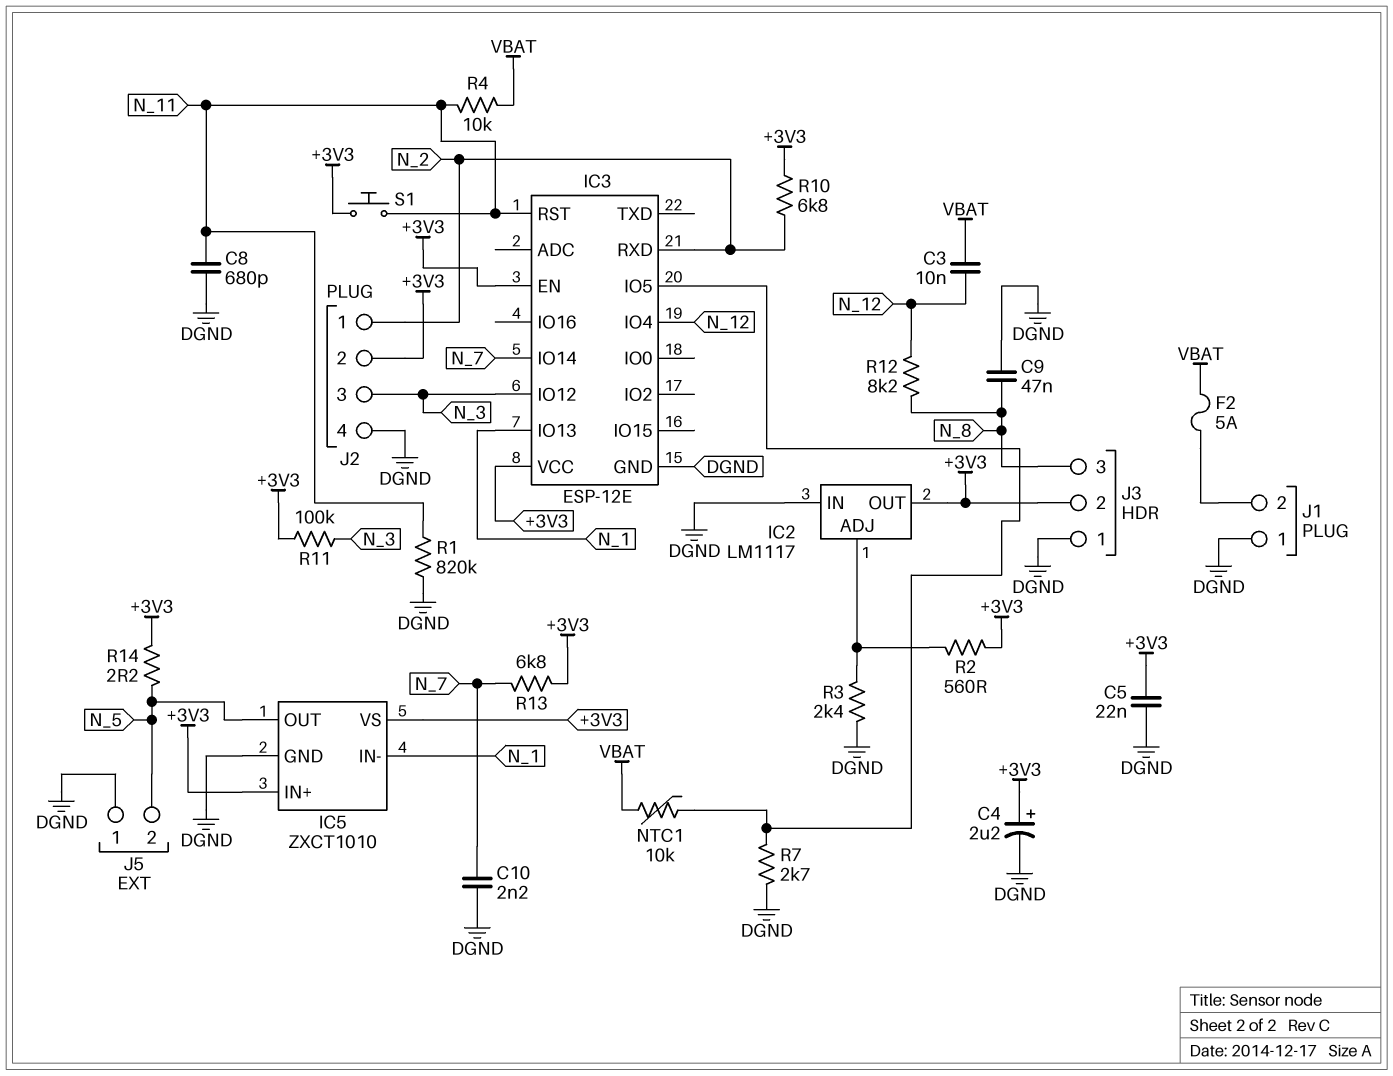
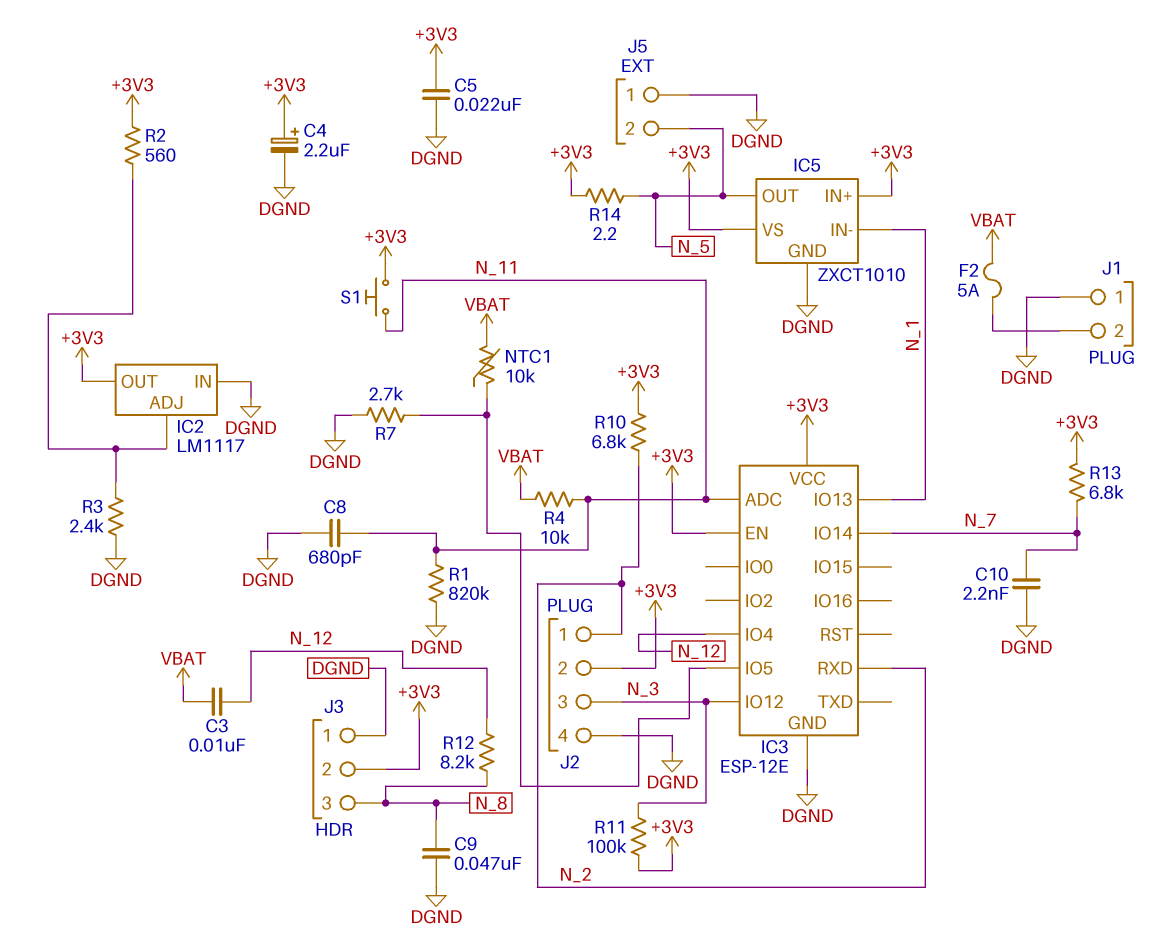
IC3 pin ADC: none -> N_11
IC3 pin RST: N_11 -> none

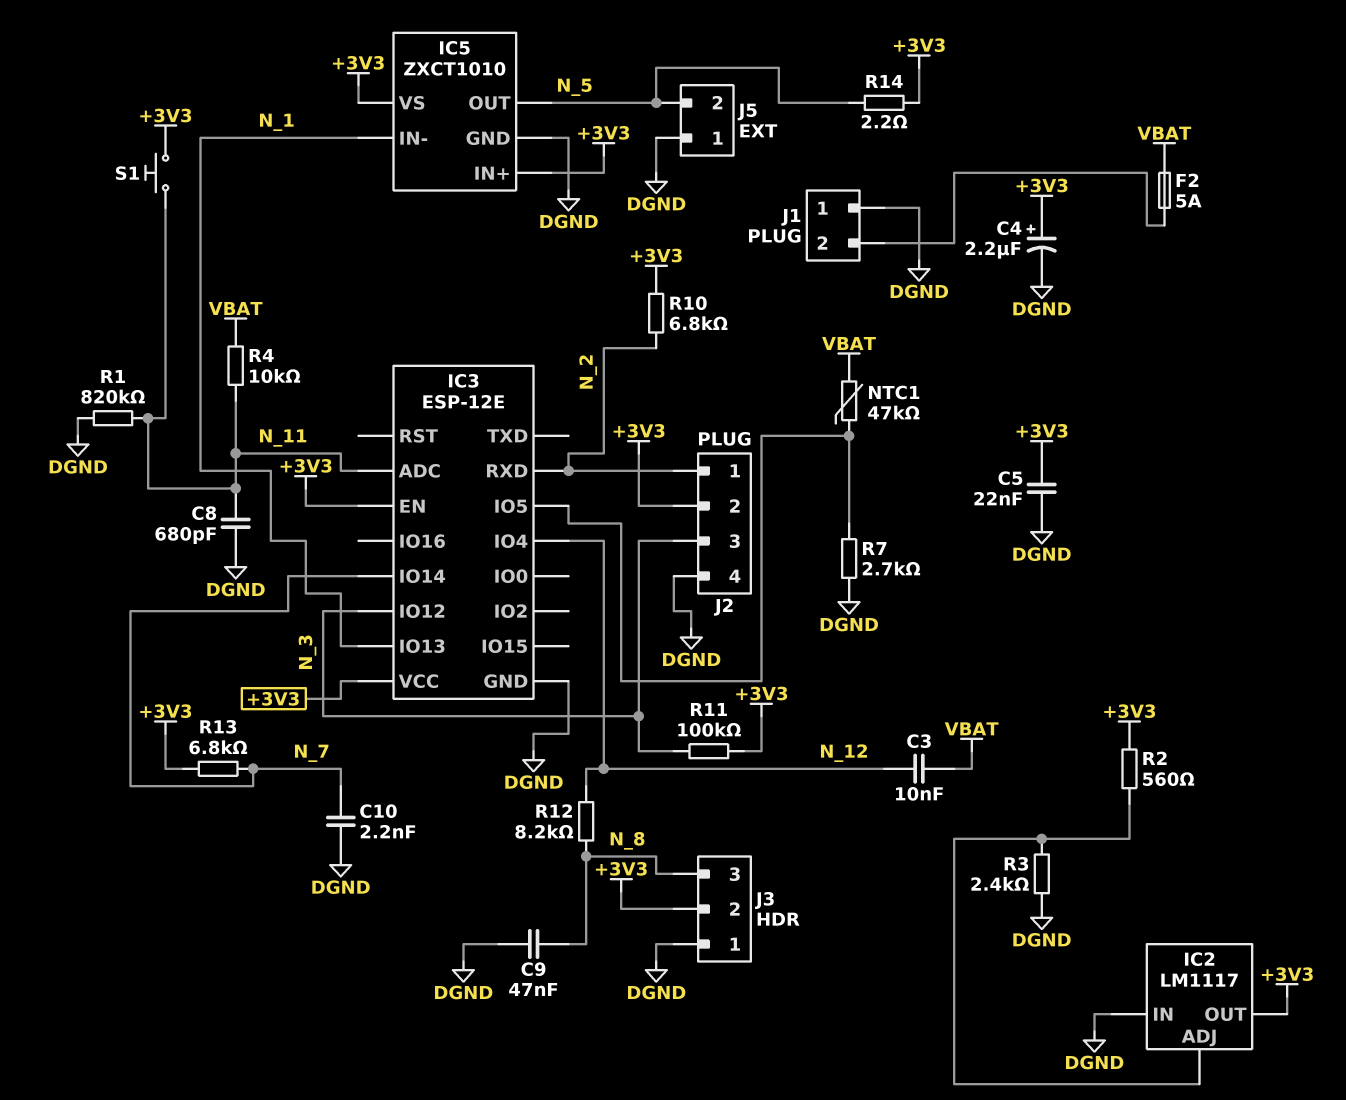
NTC1: 10k (IC3/IO5, VBAT) -> 47k (IC3/IO5, VBAT)

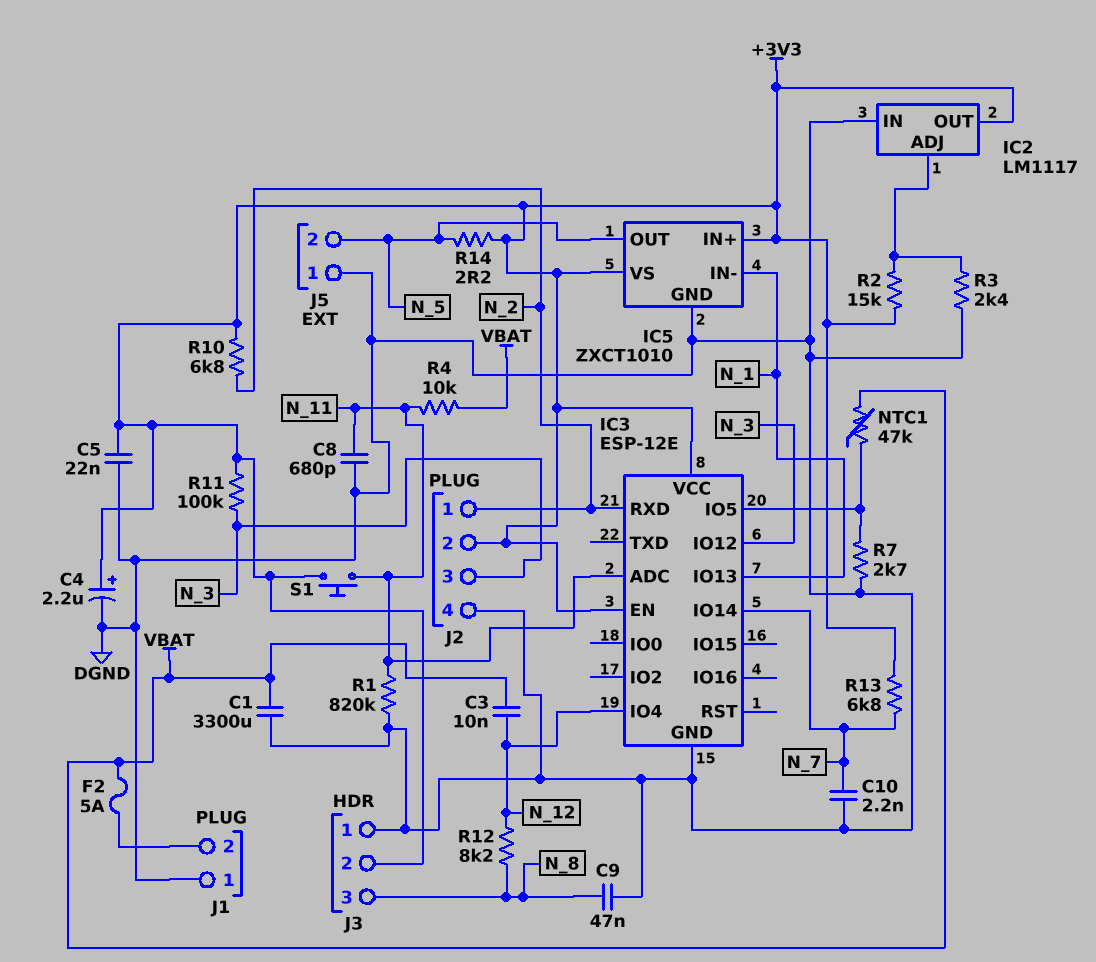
C1: none -> 3300uF (DGND, VBAT)
R2: 560 (+3V3, IC2/ADJ) -> 15k (+3V3, IC2/ADJ)

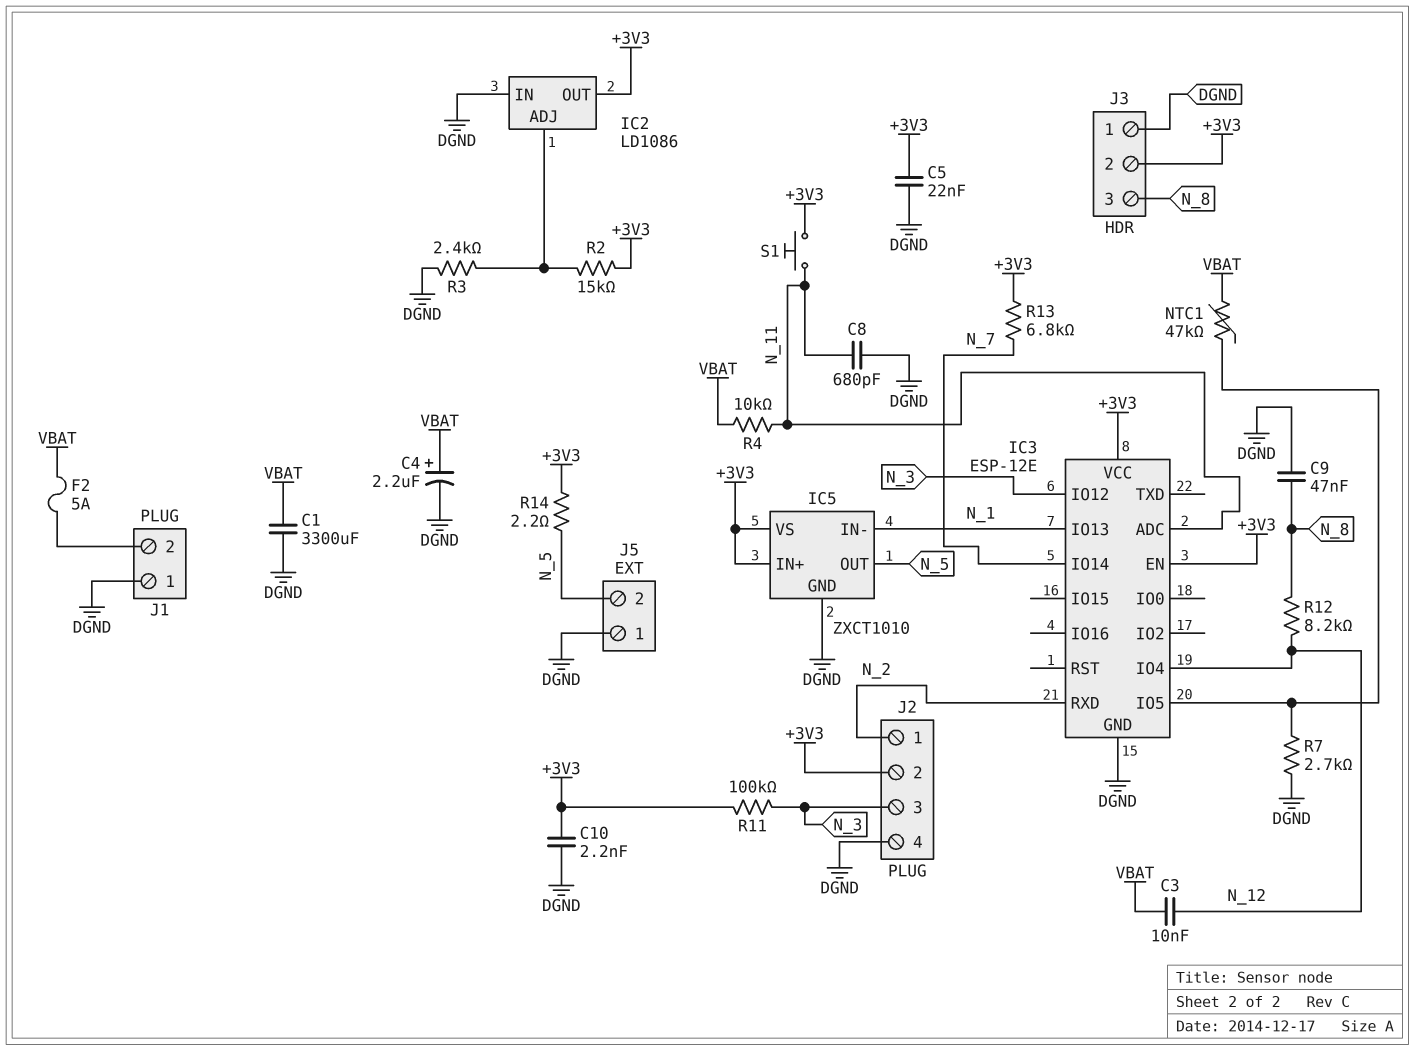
C4: 2.2uF (plus +3V3, minus DGND) -> 2.2uF (plus VBAT, minus DGND)
C10: 2.2nF (DGND, N_7) -> 2.2nF (+3V3, DGND)
IC2: LM1117 -> LD1086
R1: 820k (DGND, N_11) -> none
R10: 6.8k (+3V3, N_2) -> none

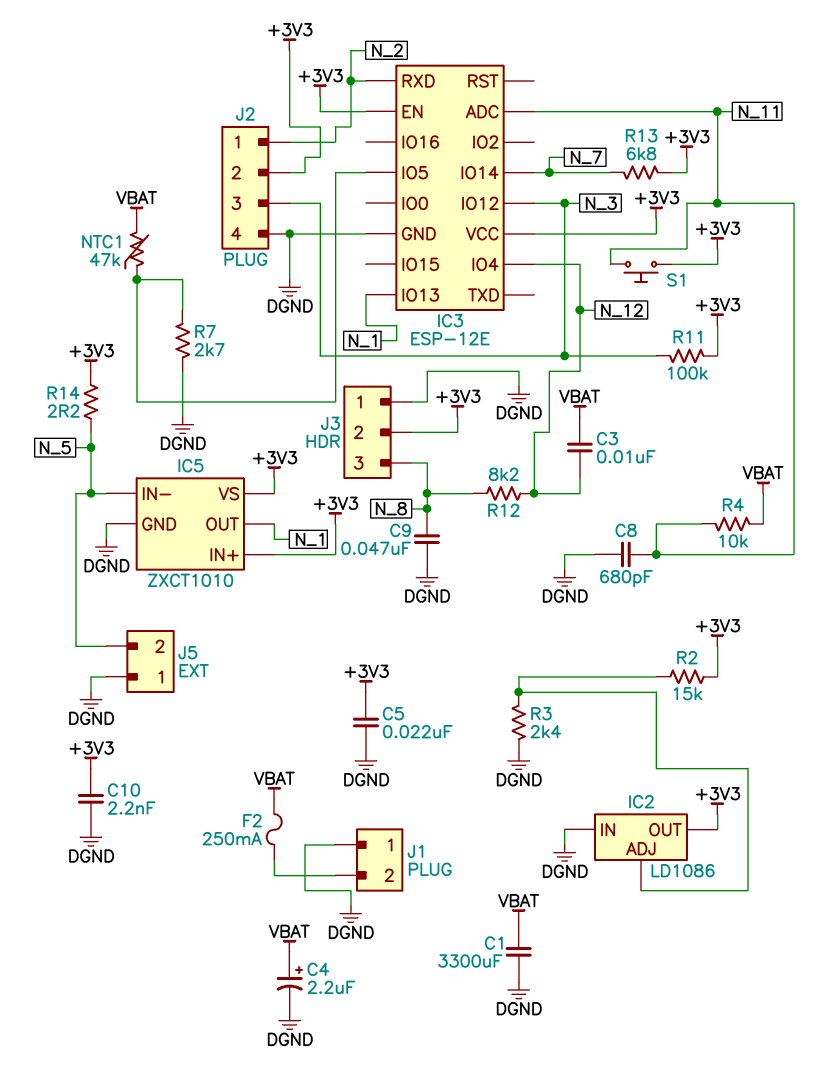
F2: 5A (J1/2, VBAT) -> 250mA (J1/2, VBAT)
IC5 pin IN-: N_1 -> N_5
IC5 pin OUT: N_5 -> N_1

